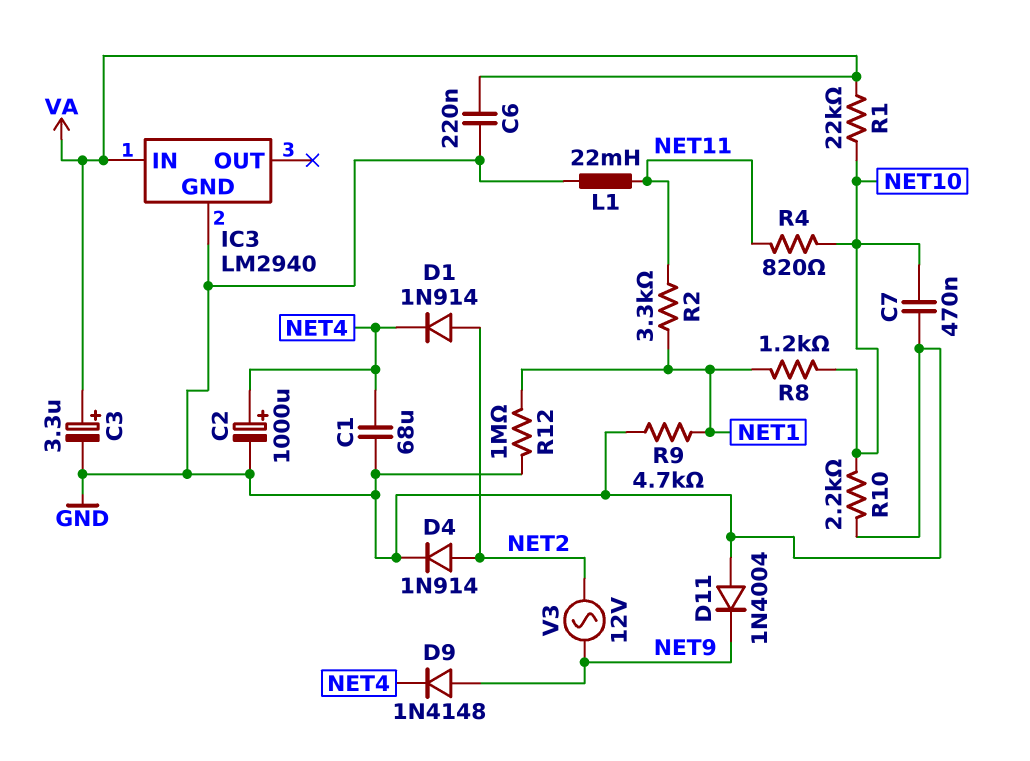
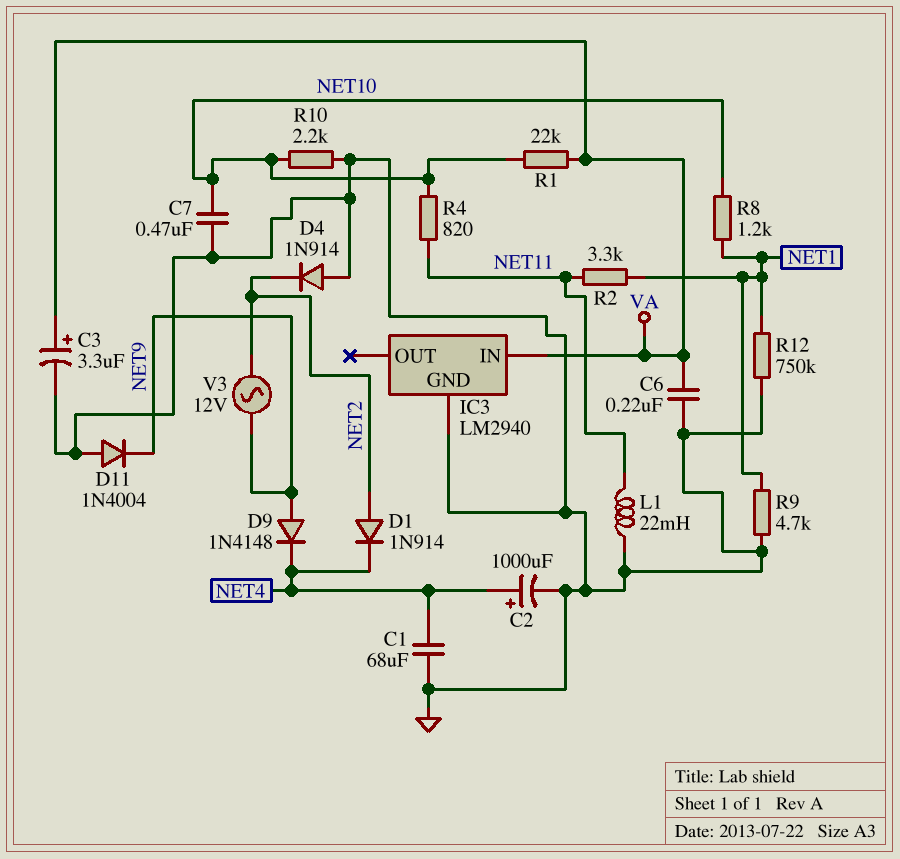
D4: diode 1N914 (A NET2, K GND) -> diode 1N914 (A GND, K NET2)
R12: 1M (GND, NET1) -> 750k (GND, NET1)

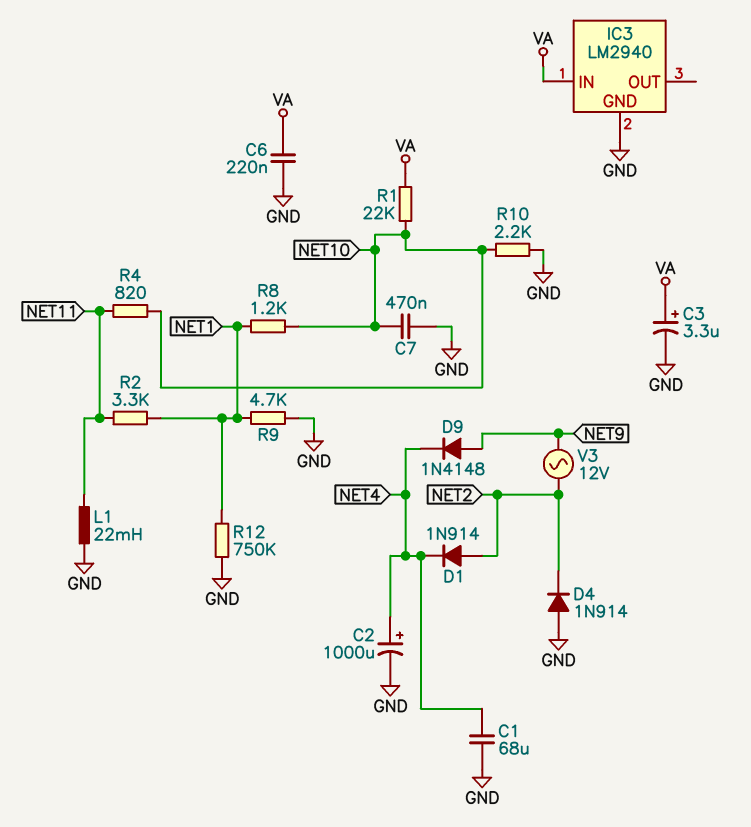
D11: diode 1N4004 (A GND, K NET9) -> none

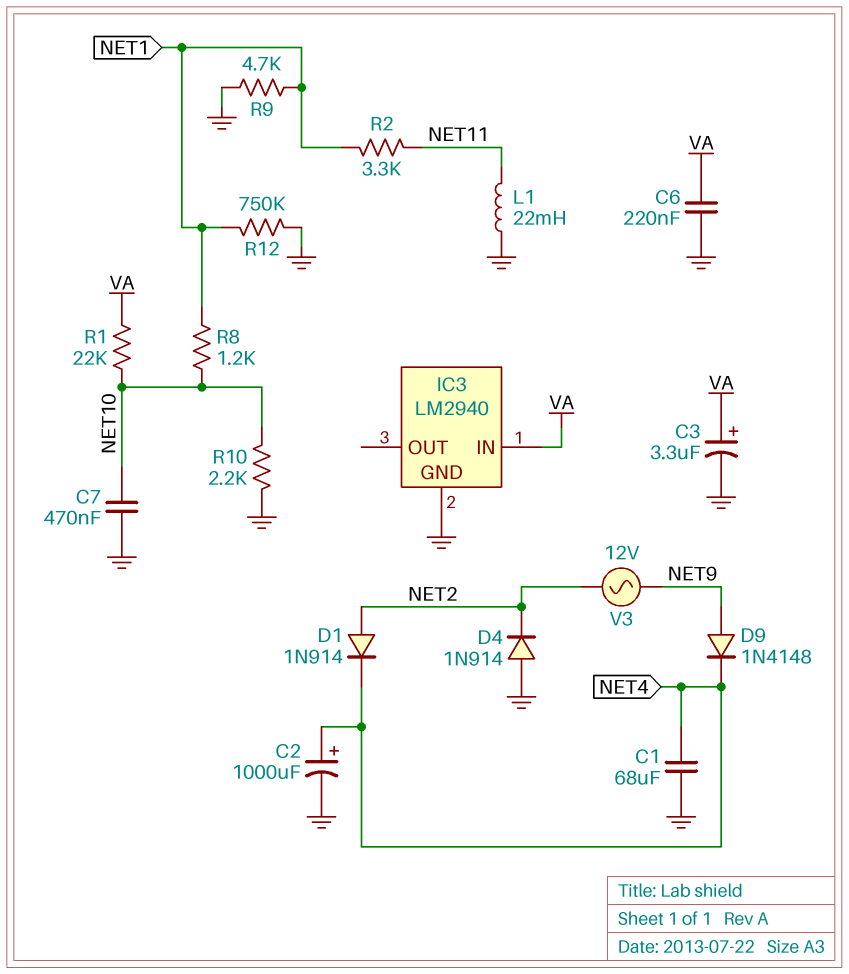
R4: 820 (NET10, NET11) -> none

